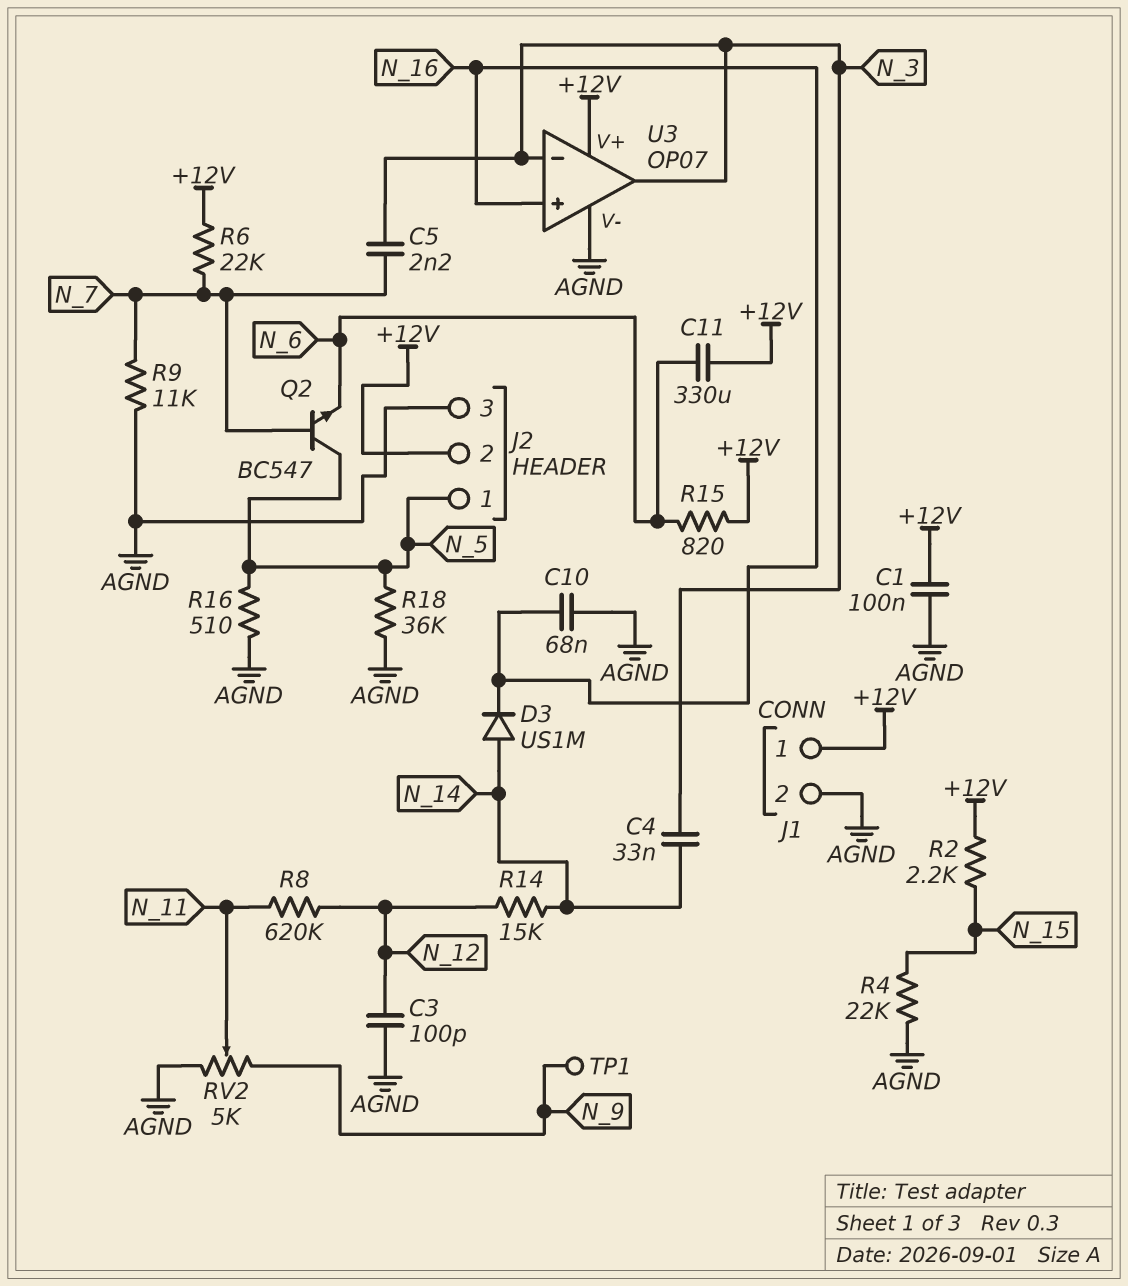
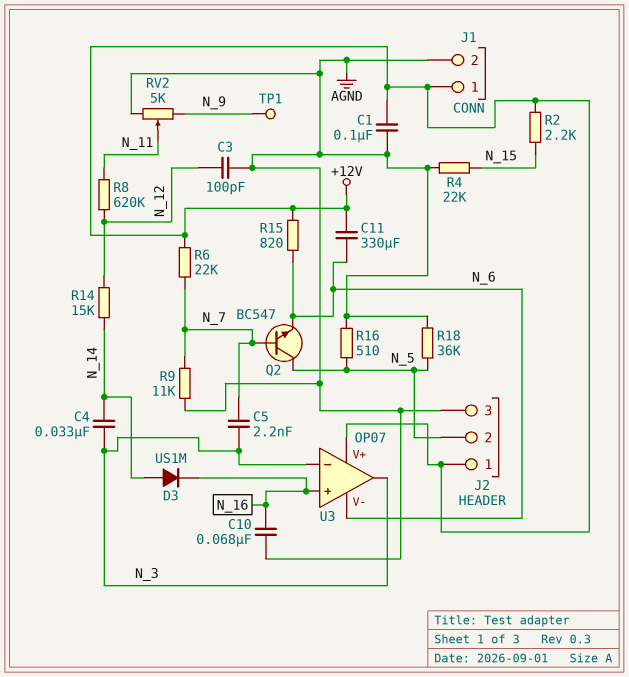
J2 pin 1: N_5 -> +12V
J2 pin 2: +12V -> N_5
U3 pin V-: AGND -> N_6

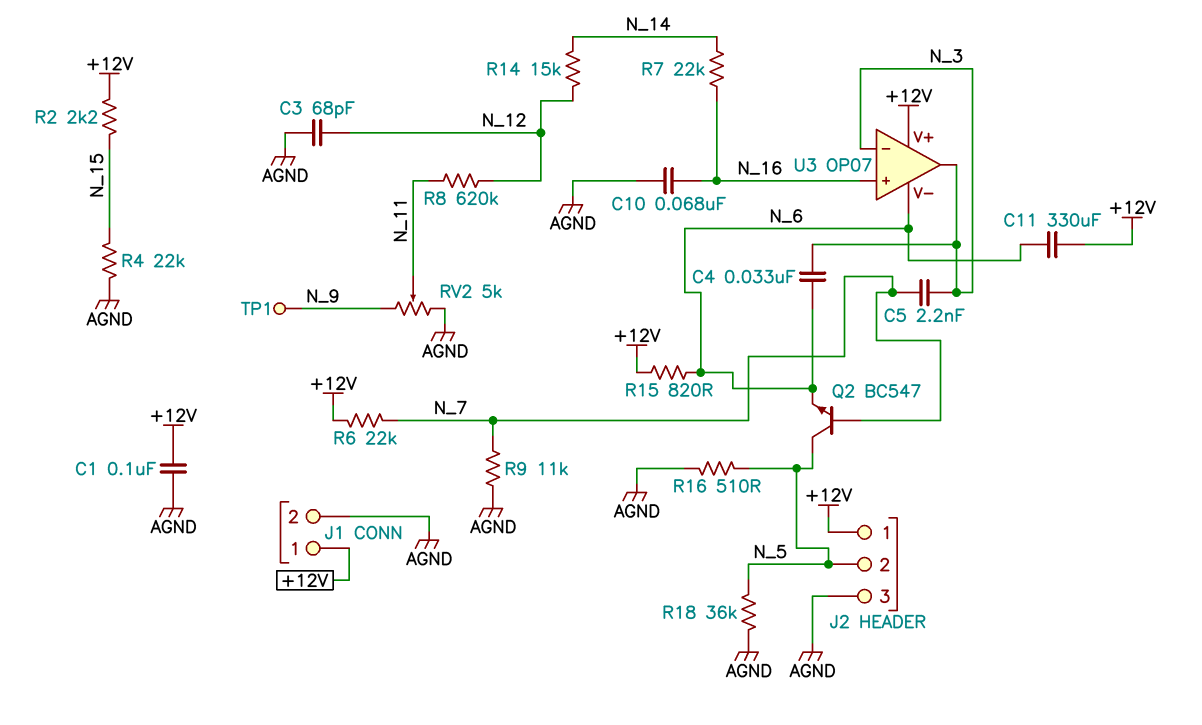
C3: 100pF (AGND, N_12) -> 68pF (AGND, N_12)
C4: 33nF (N_3, N_14) -> 33nF (N_3, N_6)
D3: diode US1M (A N_14, K N_16) -> none
R7: none -> 22k (N_14, N_16)

